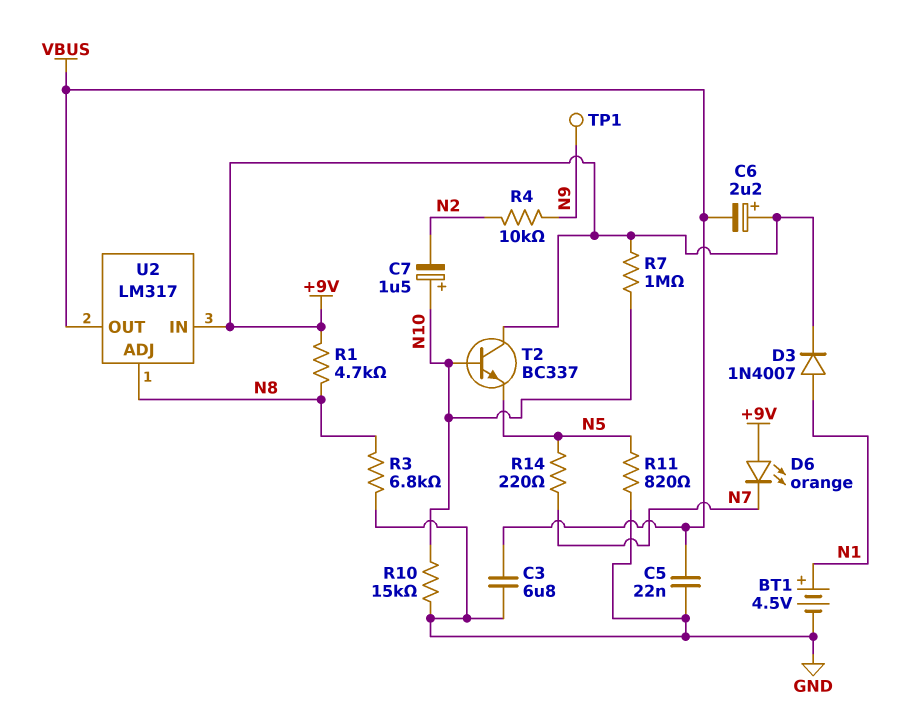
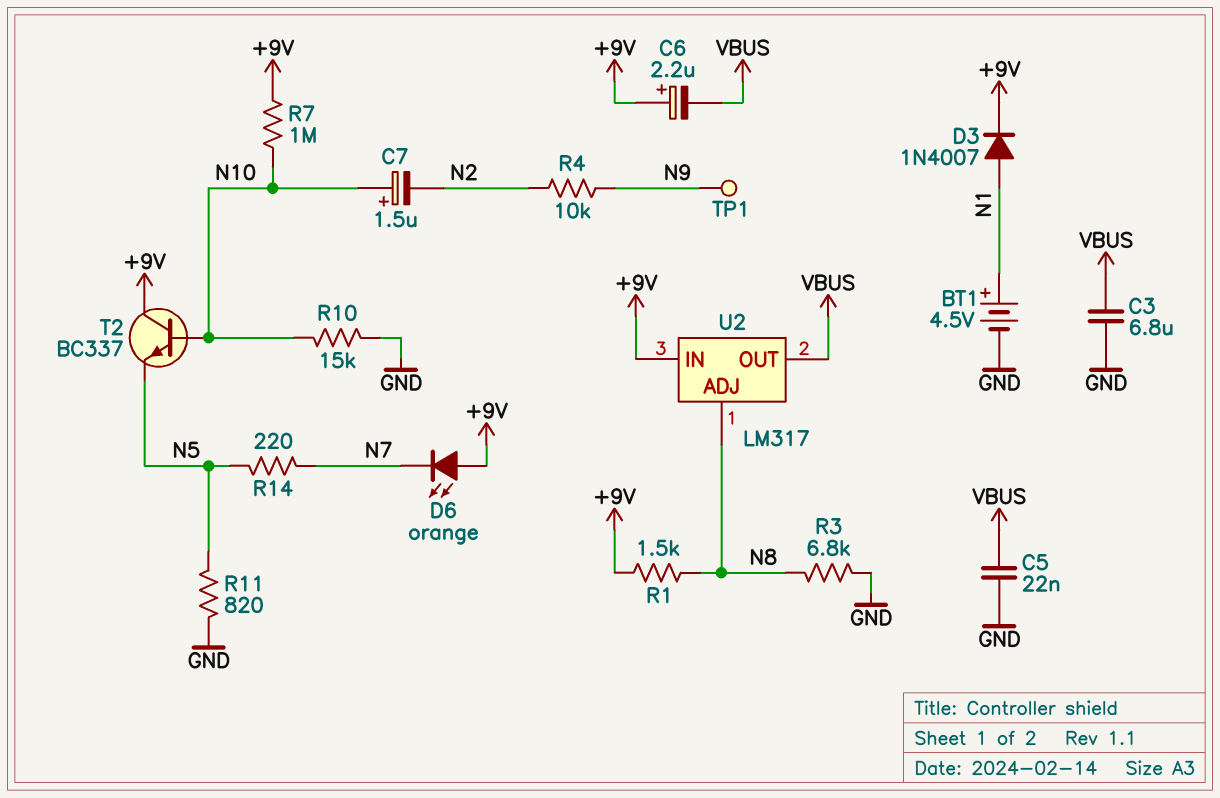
R1: 4.7k (+9V, N8) -> 1.5k (+9V, N8)

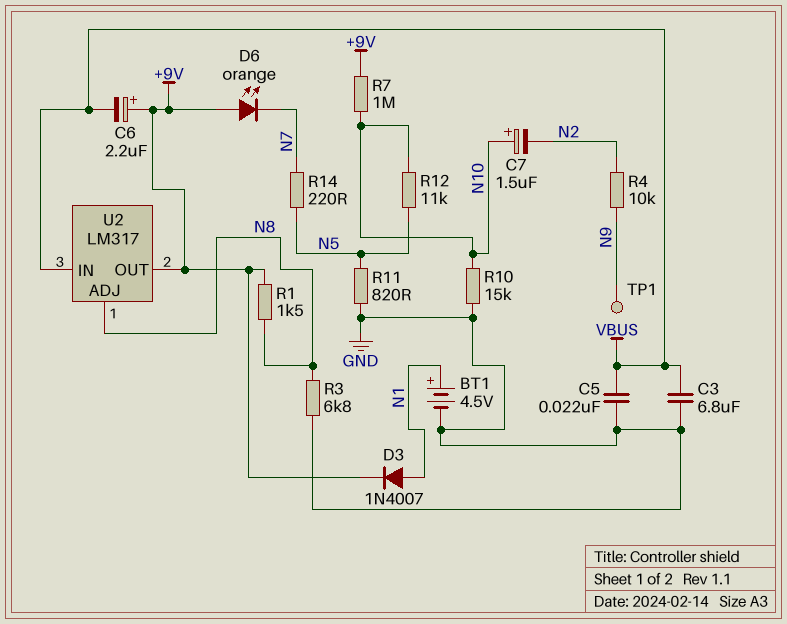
R12: none -> 11k (N5, N10)
T2: NPN BC337 (B N10, C +9V, E N5) -> none
U2 pin IN: +9V -> VBUS
U2 pin OUT: VBUS -> +9V

